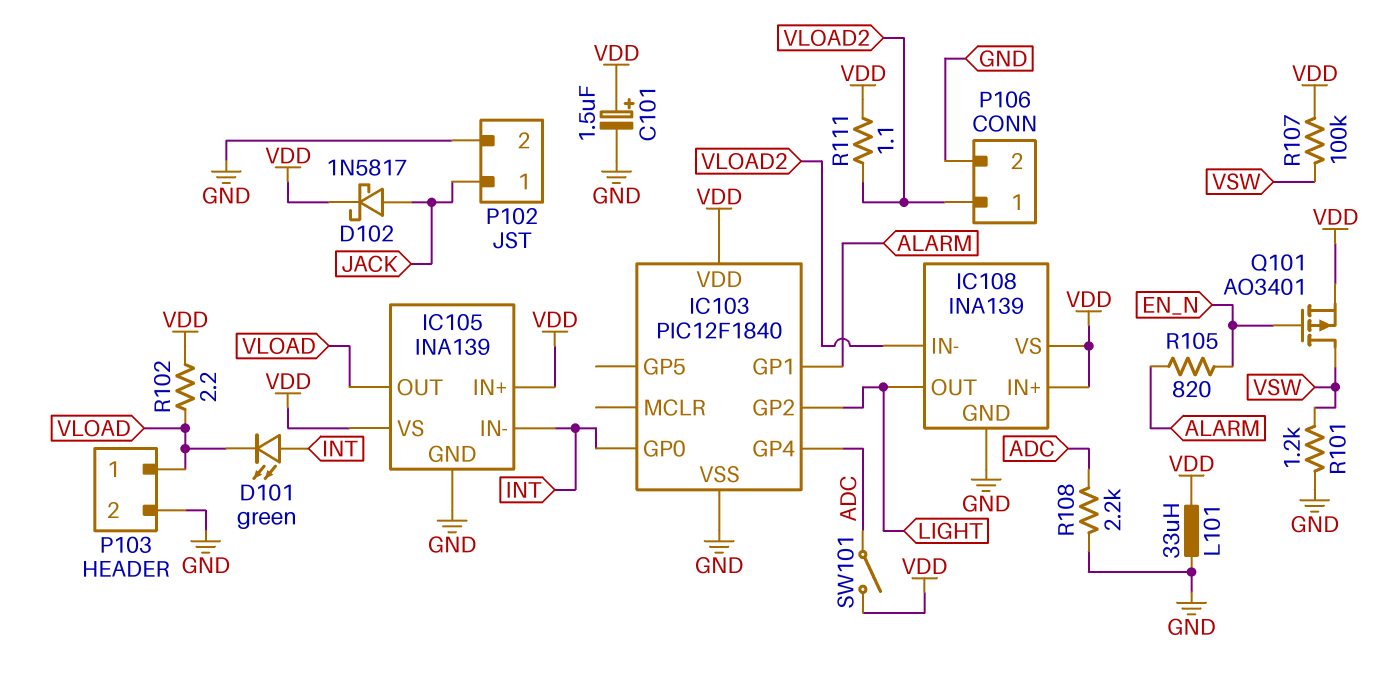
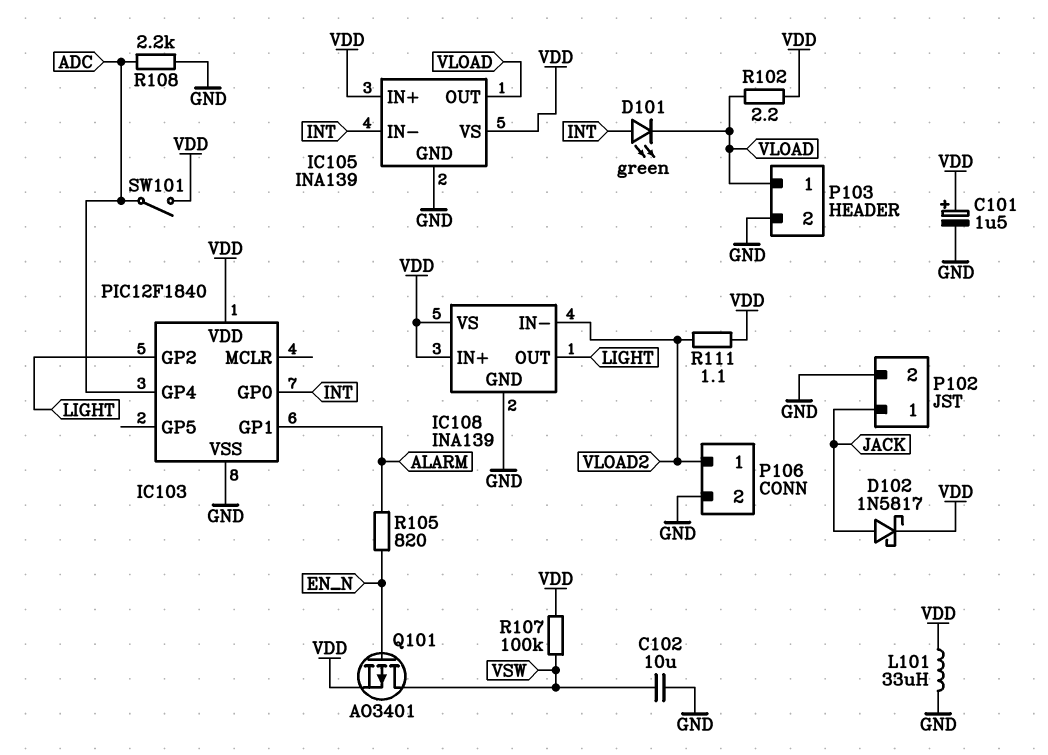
C102: none -> 10uF (GND, VSW)
R101: 1.2k (GND, VSW) -> none

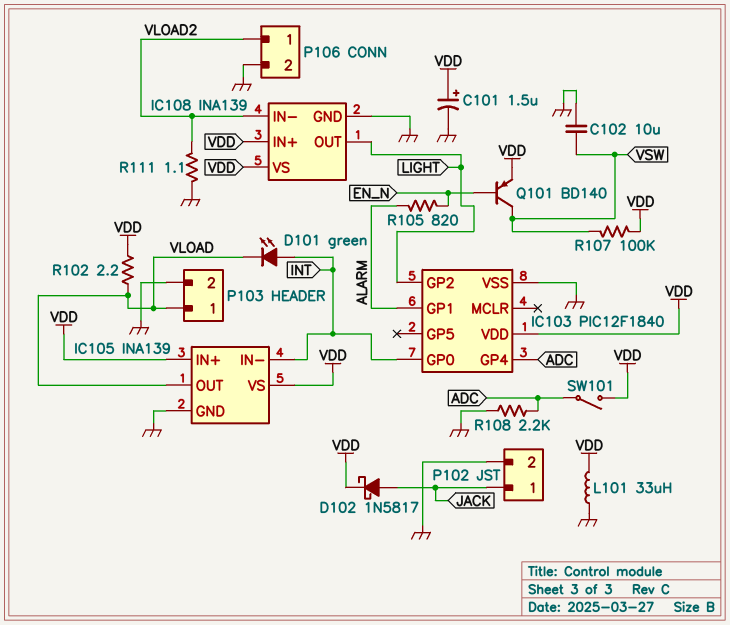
Q101: PMOS AO3401 (G EN_N, D VSW, S VDD) -> PNP BD140 (B EN_N, C VSW, E VDD)
R111: 1.1 (VDD, VLOAD2) -> 1.1 (GND, VLOAD2)

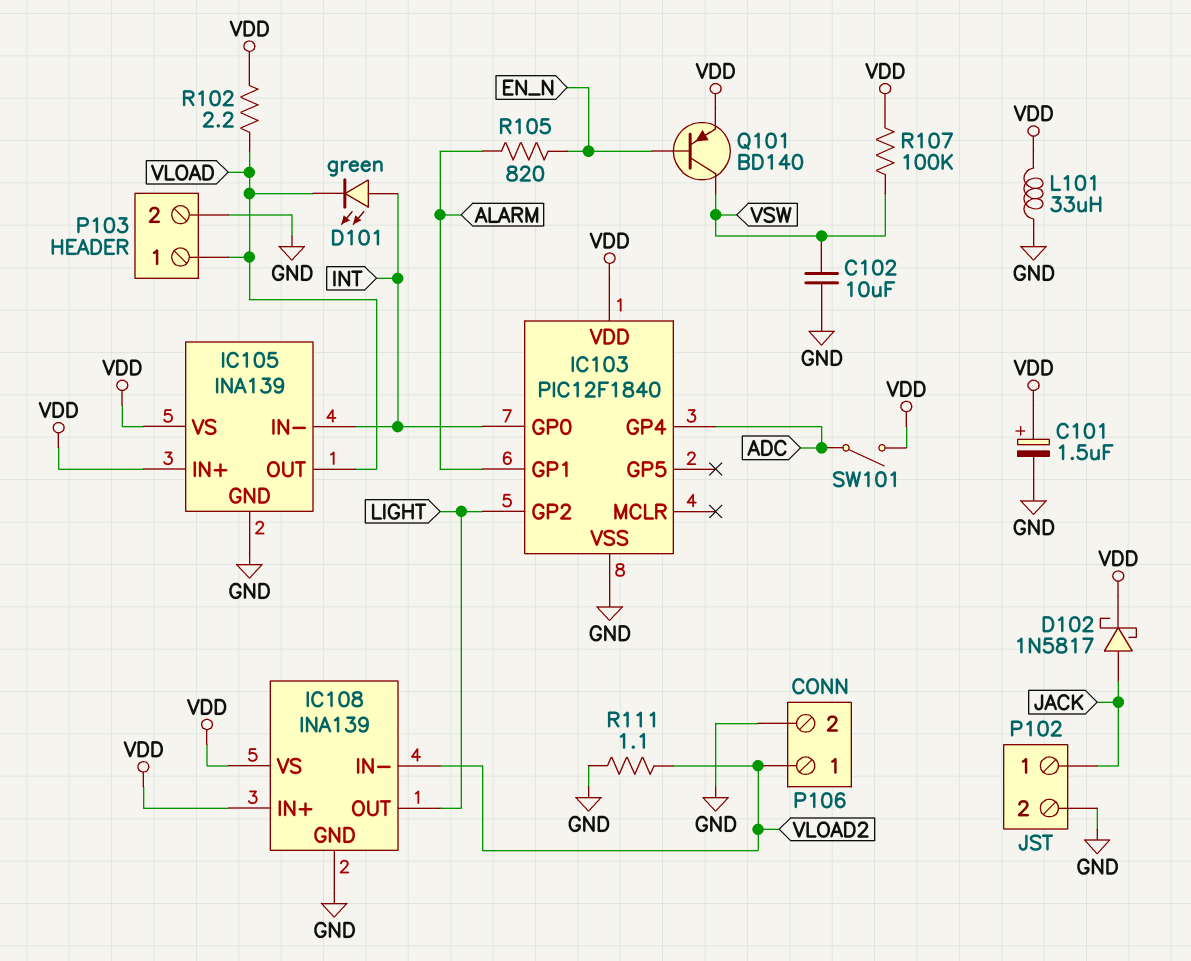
R108: 2.2k (ADC, GND) -> none

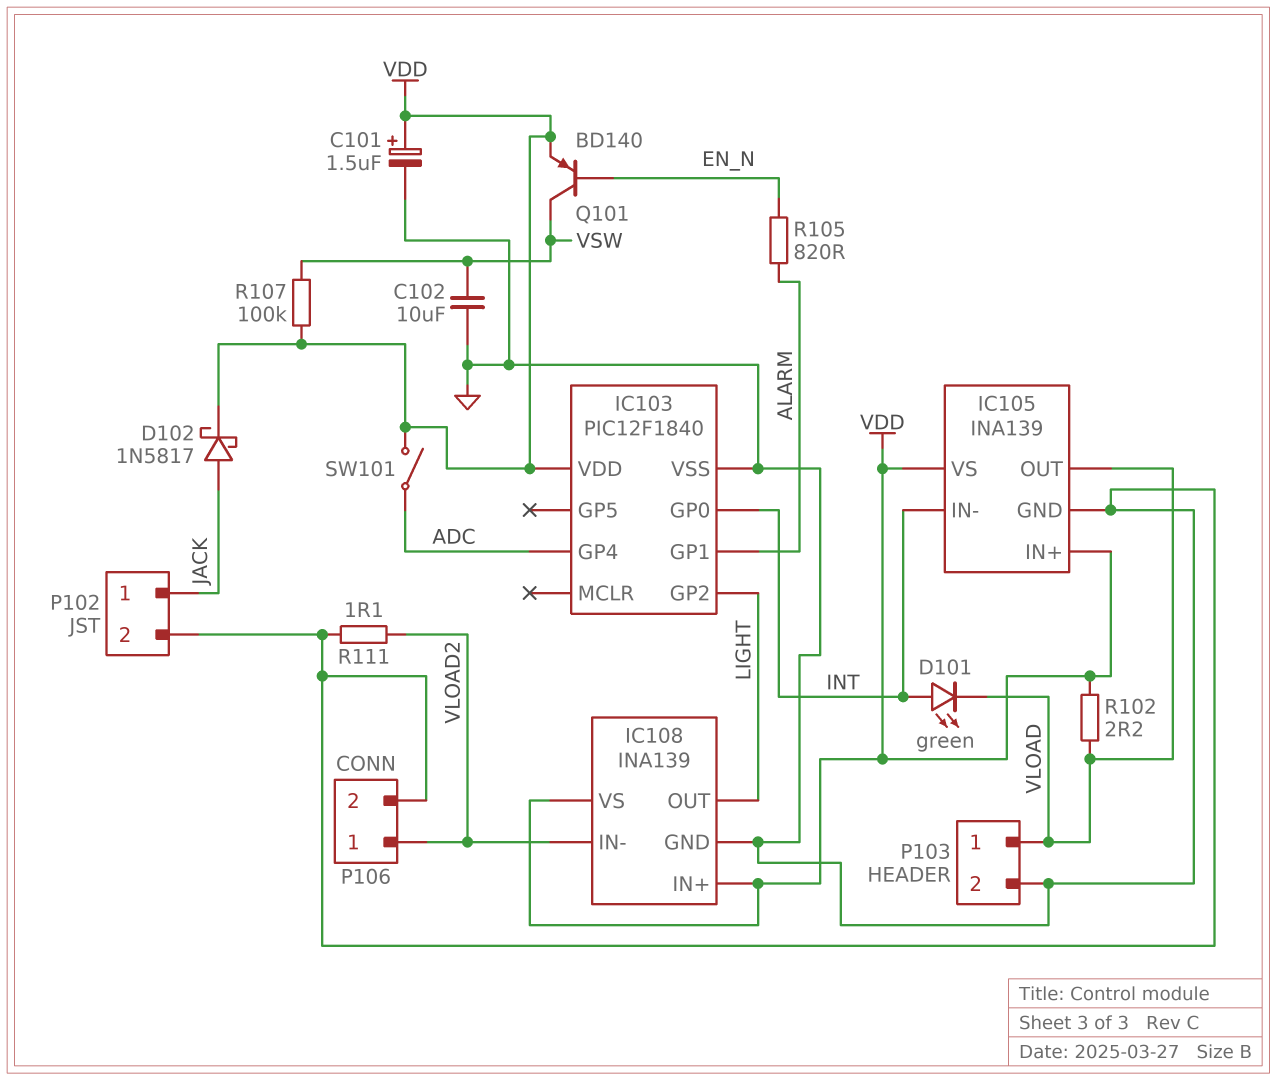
L101: 33uH (GND, VDD) -> none

